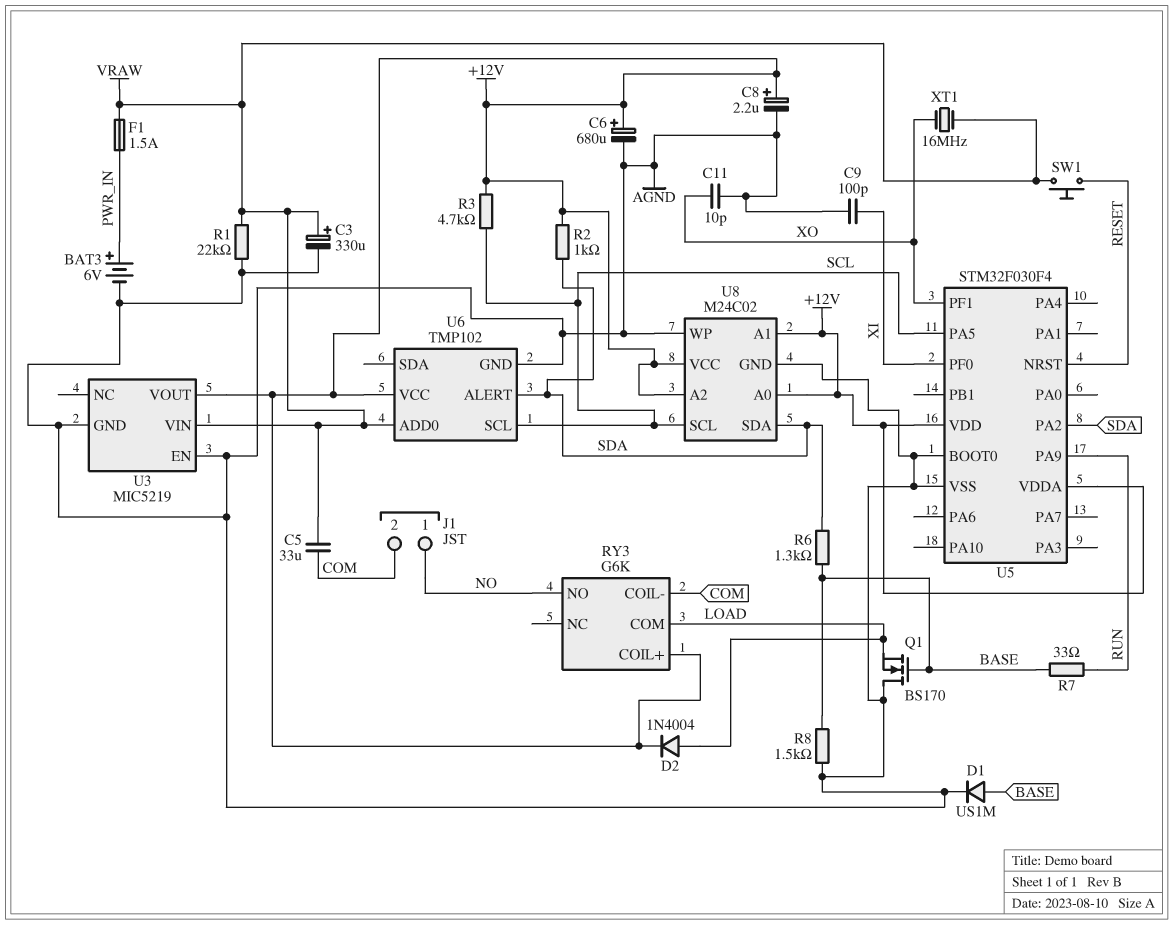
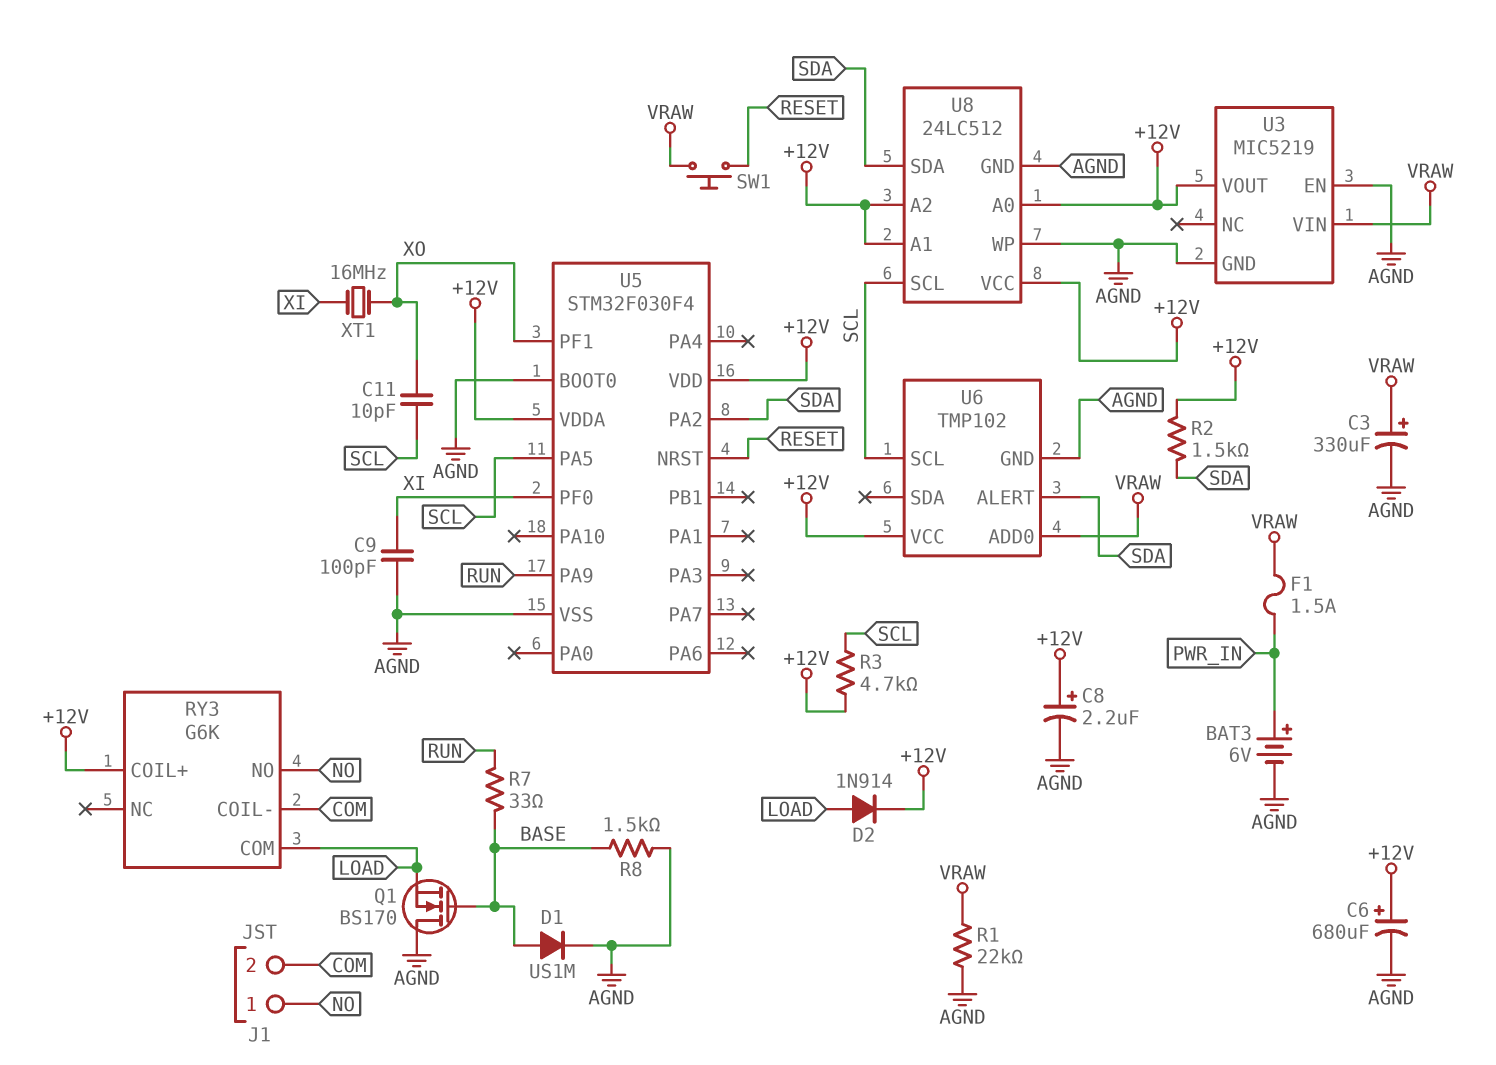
C5: 33uF (COM, VRAW) -> none
C11: 10pF (AGND, XO) -> 10pF (SCL, XO)
D2: diode 1N4004 (A LOAD, K +12V) -> diode 1N914 (A LOAD, K +12V)
R2: 1k (+12V, SDA) -> 1.5k (+12V, SDA)
R6: 1.3k (BASE, SDA) -> none
U8: M24C02 -> 24LC512
XT1: 16MHz (VRAW, XO) -> 16MHz (XI, XO)

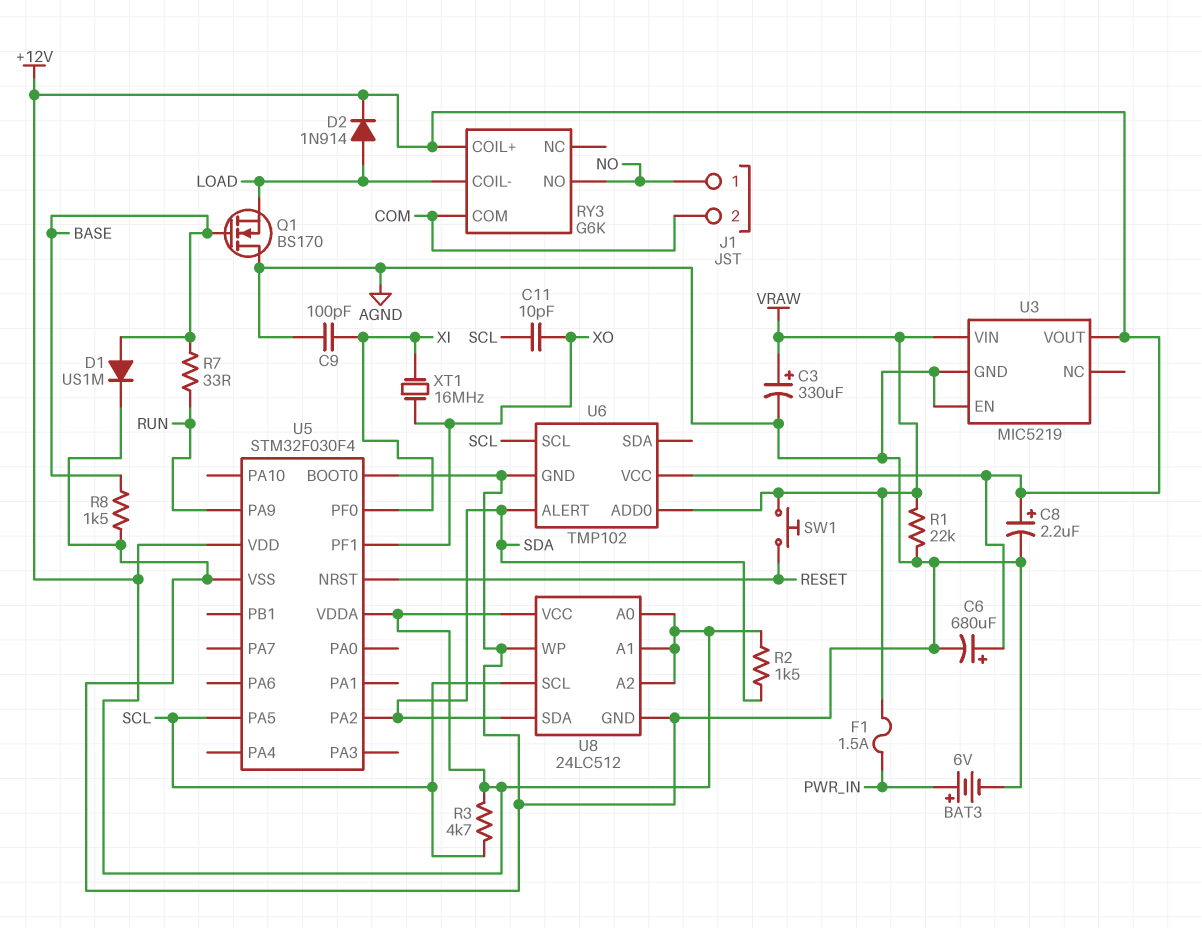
RY3 pin COIL-: COM -> LOAD
RY3 pin COM: LOAD -> COM

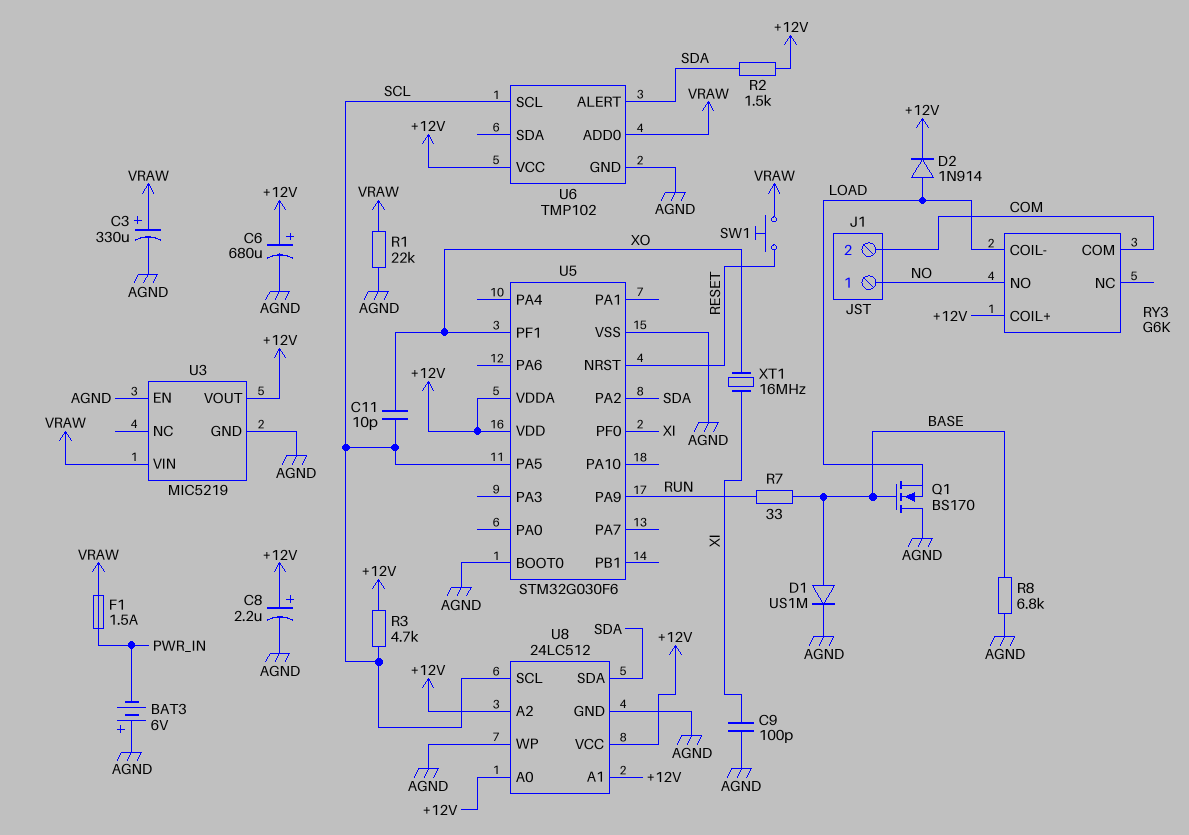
BAT3: 6V (plus PWR_IN, minus AGND) -> 6V (plus AGND, minus PWR_IN)
R8: 1.5k (AGND, BASE) -> 6.8k (AGND, BASE)
U5: STM32F030F4 -> STM32G030F6

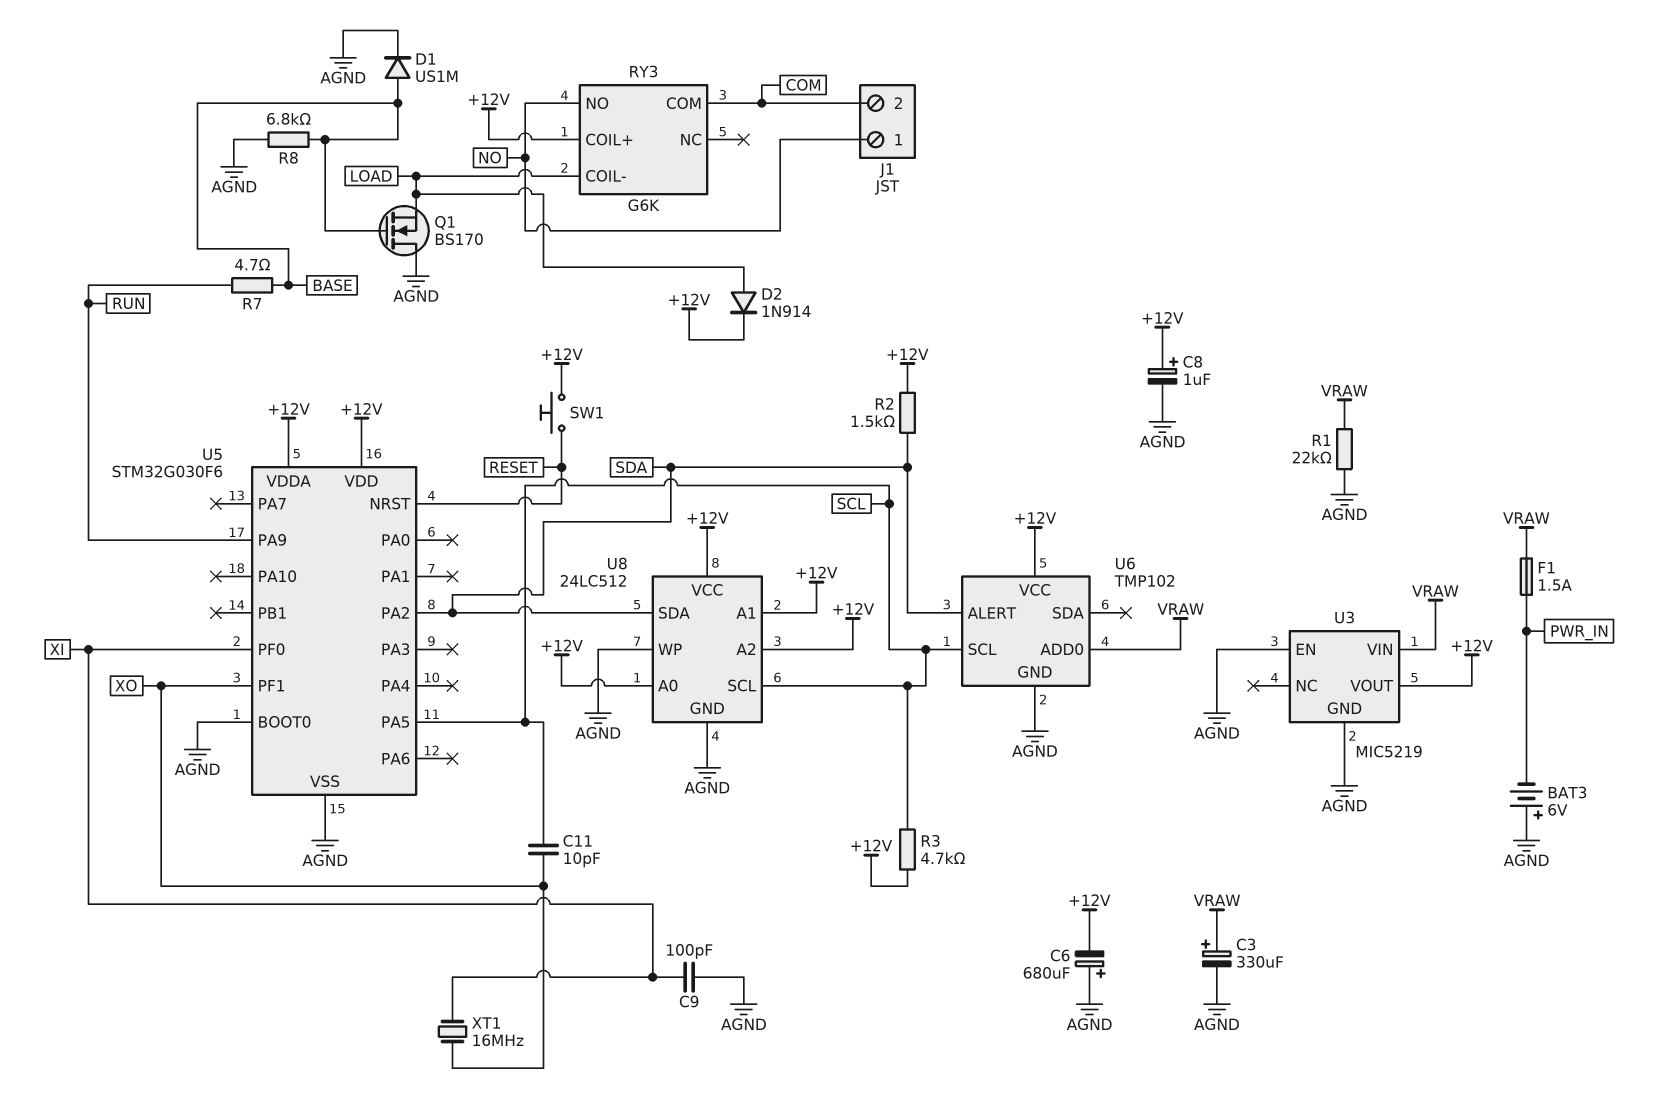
C6: 680uF (plus +12V, minus AGND) -> 680uF (plus AGND, minus +12V)
C8: 2.2uF (plus +12V, minus AGND) -> 1uF (plus +12V, minus AGND)
R7: 33 (BASE, RUN) -> 4.7 (BASE, RUN)
SW1: button (RESET, VRAW) -> button (+12V, RESET)

